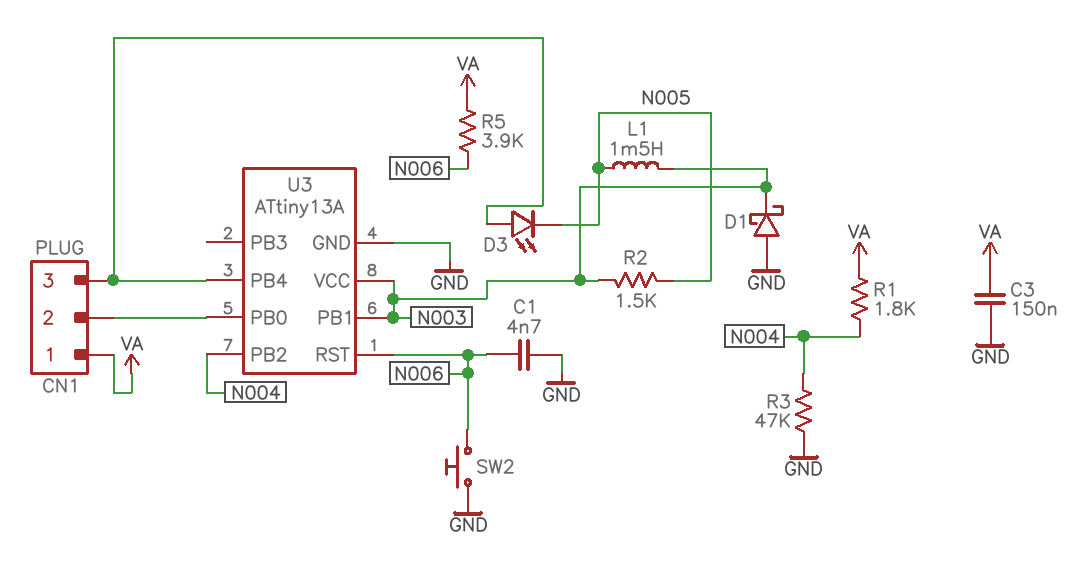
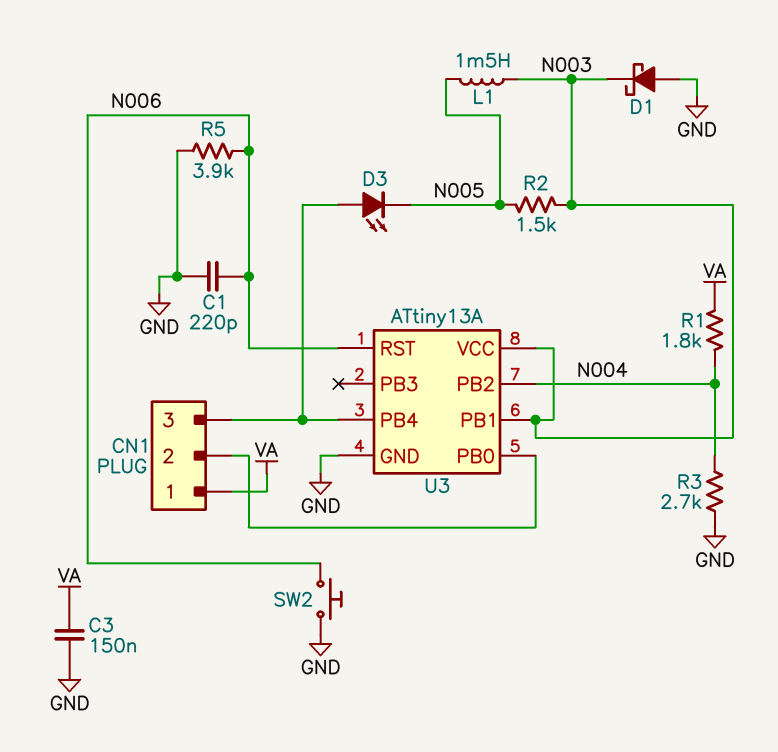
C1: 4.7nF (GND, N006) -> 220pF (GND, N006)
R3: 47k (GND, N004) -> 2.7k (GND, N004)
R5: 3.9k (N006, VA) -> 3.9k (GND, N006)

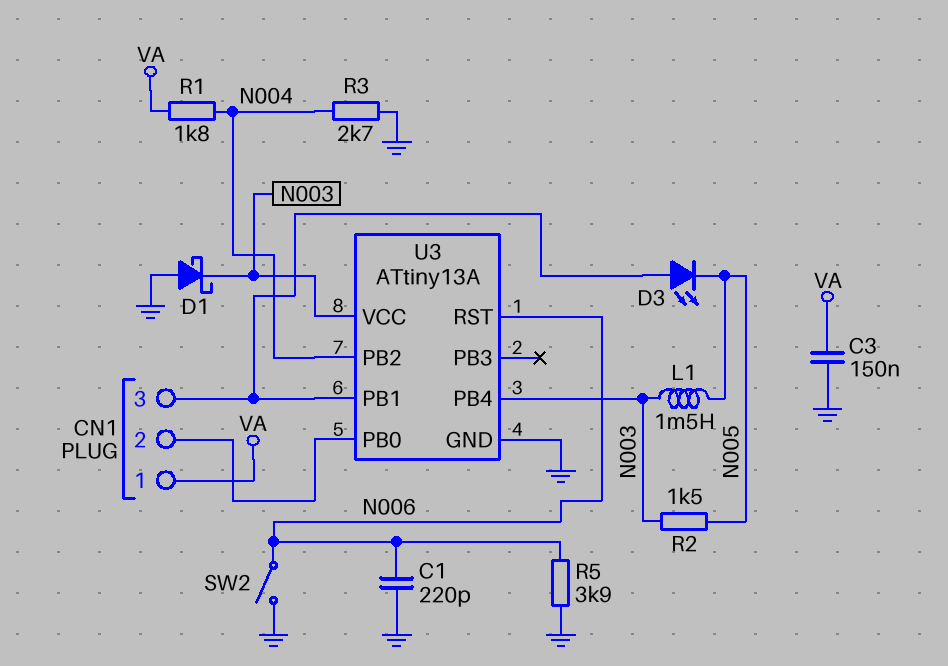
SW2: button (GND, N006) -> switch (GND, N006)
U3 pin PB1: N003 -> CN1/3
U3 pin PB4: CN1/3 -> N003

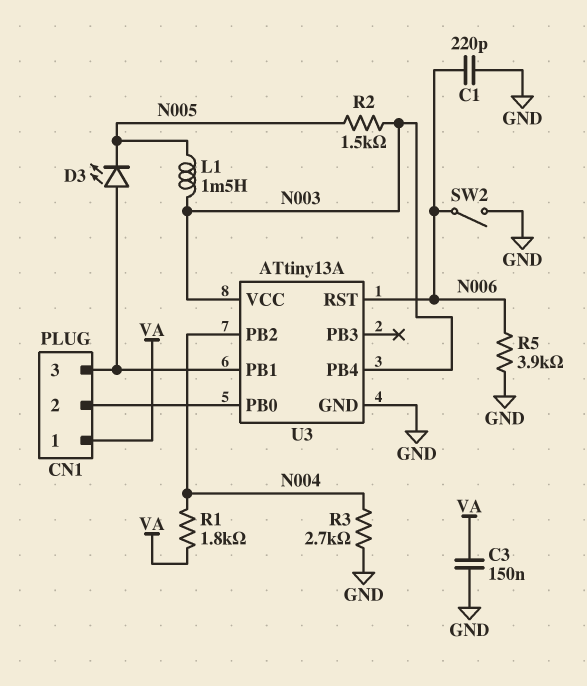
D1: schottky (A GND, K N003) -> none

